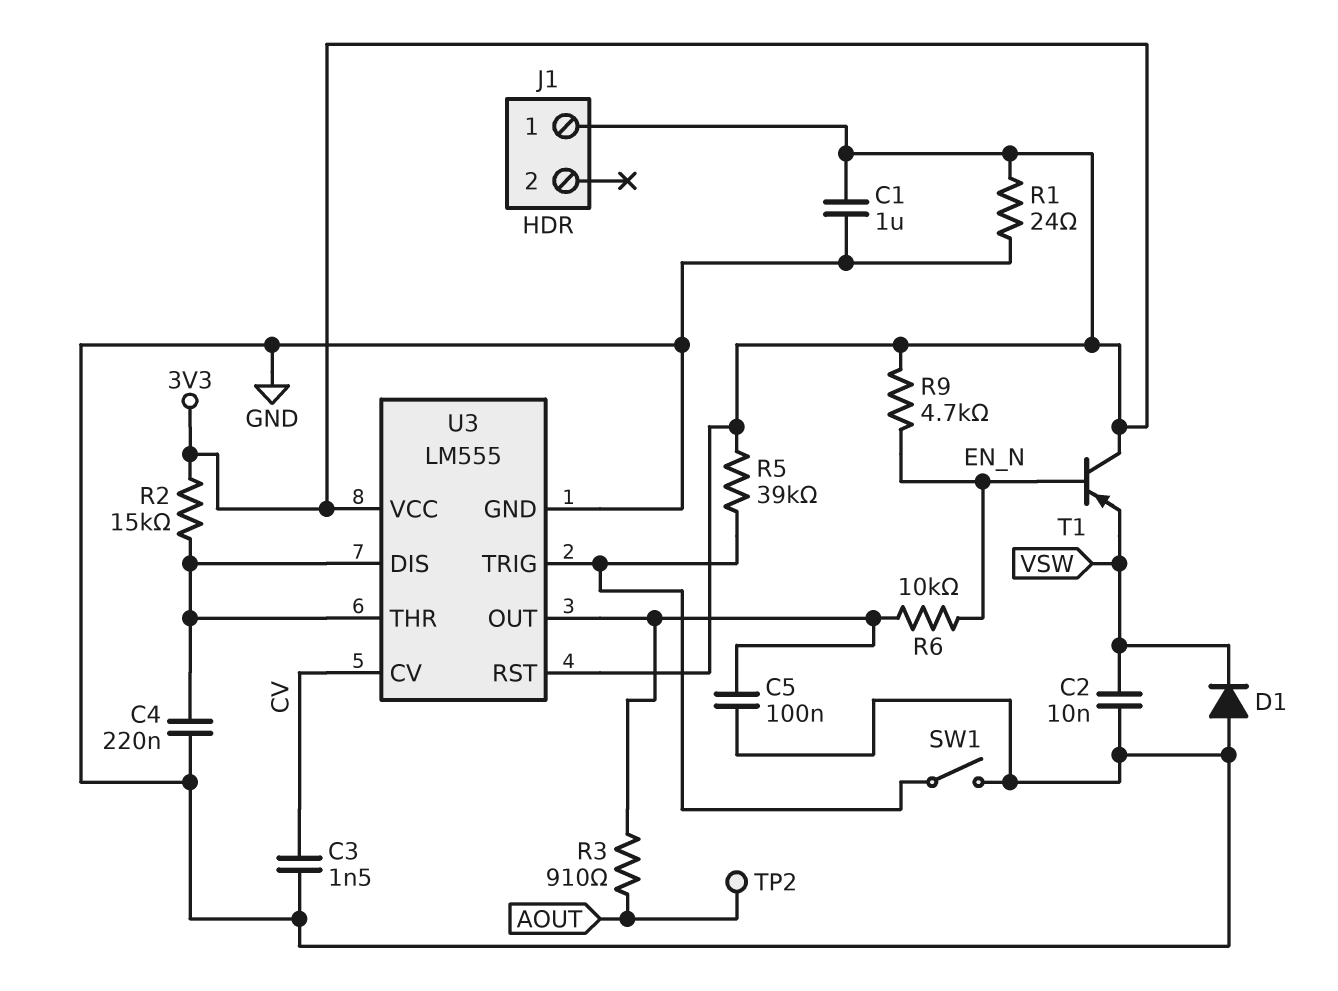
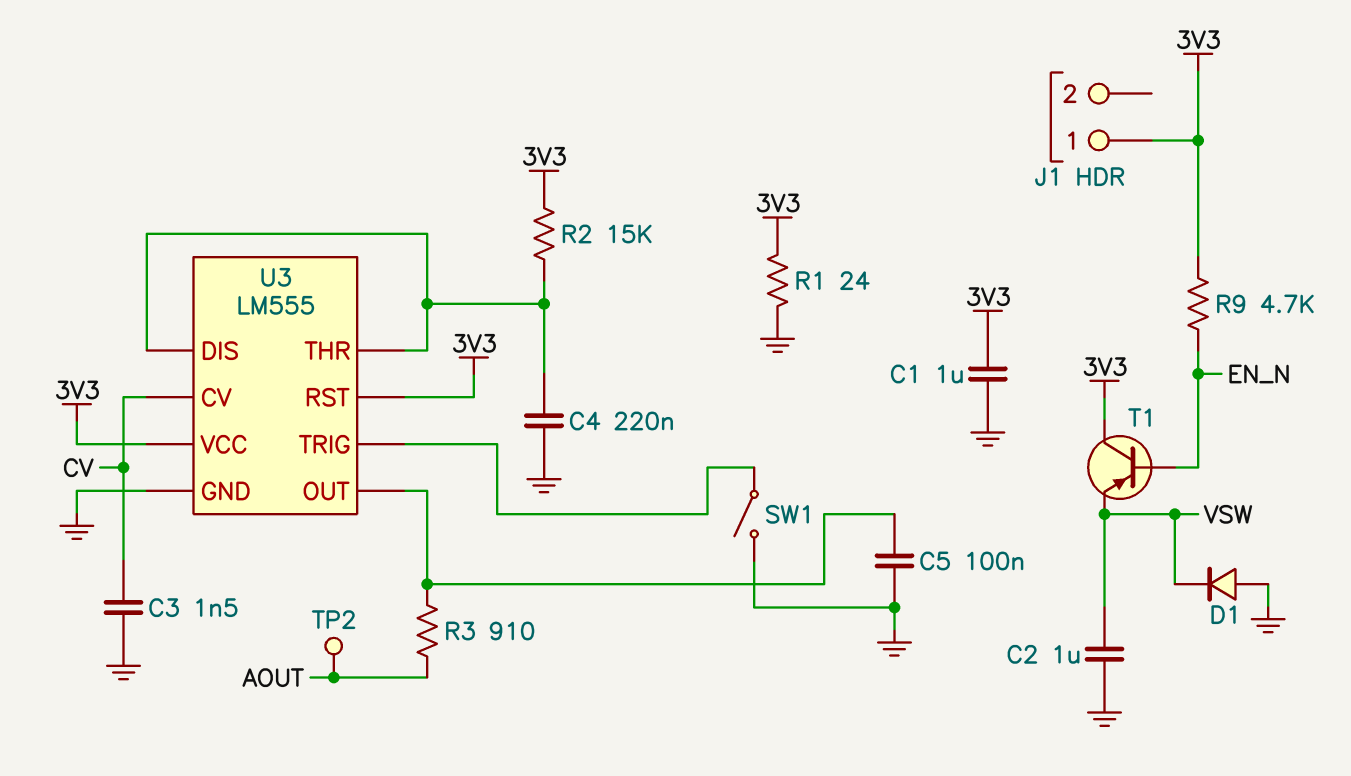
C2: 10nF (GND, VSW) -> 1uF (GND, VSW)
R5: 39k (3V3, U3/TRIG) -> none
R6: 10k (EN_N, U3/OUT) -> none

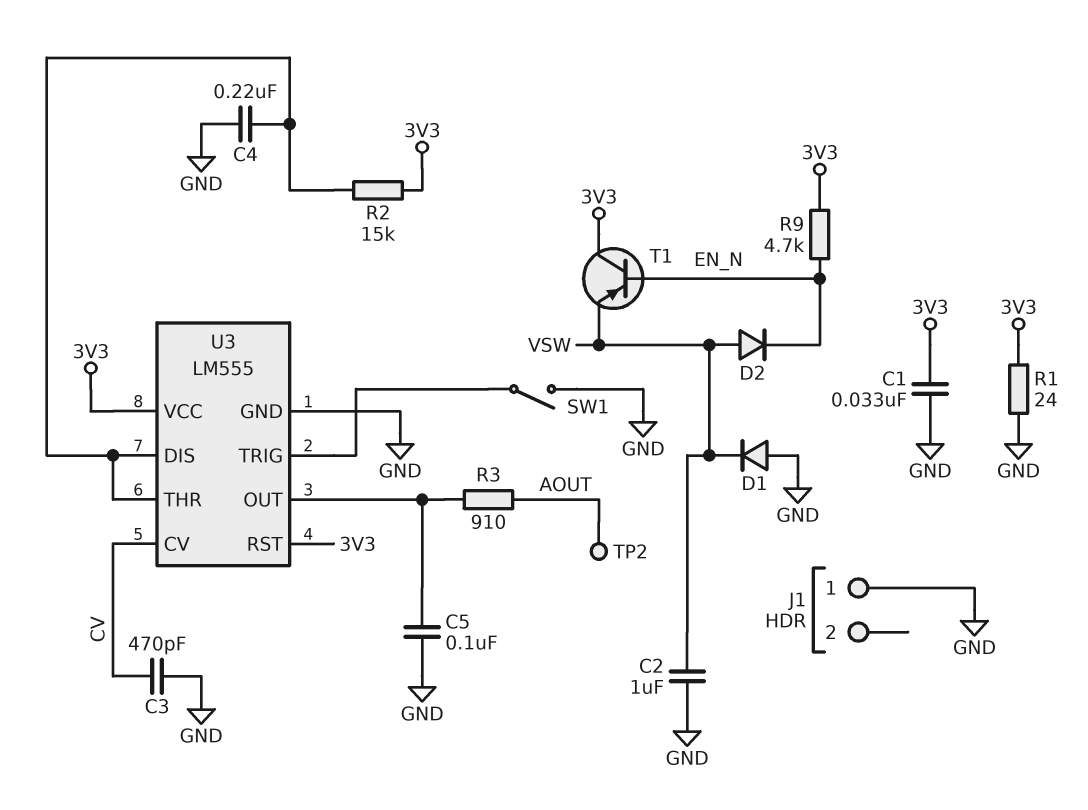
C1: 1uF (3V3, GND) -> 33nF (3V3, GND)
C3: 1.5nF (CV, GND) -> 470pF (CV, GND)
D2: none -> diode (A VSW, K EN_N)
J1 pin 1: 3V3 -> GND

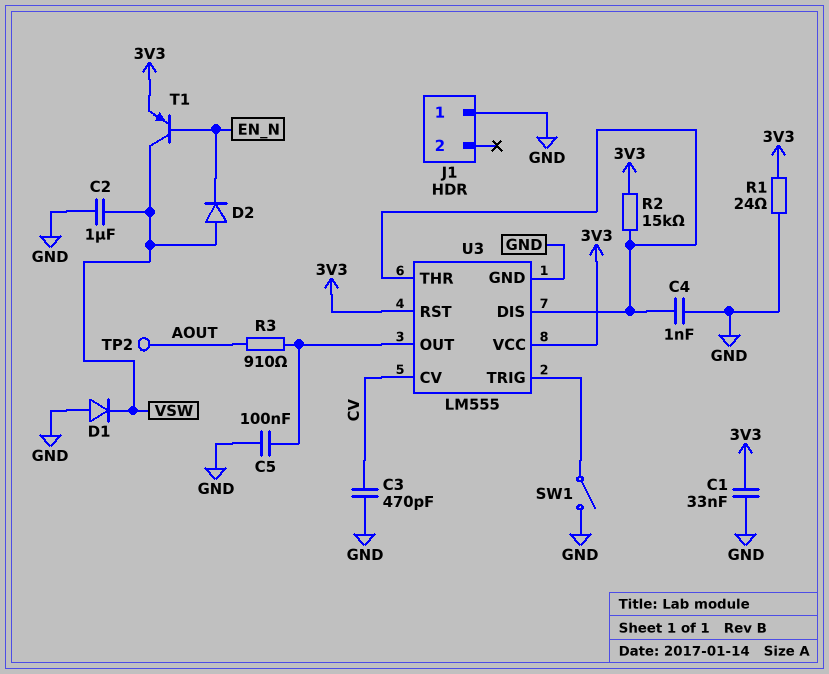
C4: 220nF (GND, U3/DIS) -> 1nF (GND, U3/DIS)
R9: 4.7k (3V3, EN_N) -> none
T1: PNP (B EN_N, C 3V3, E VSW) -> PNP (B EN_N, C VSW, E 3V3)

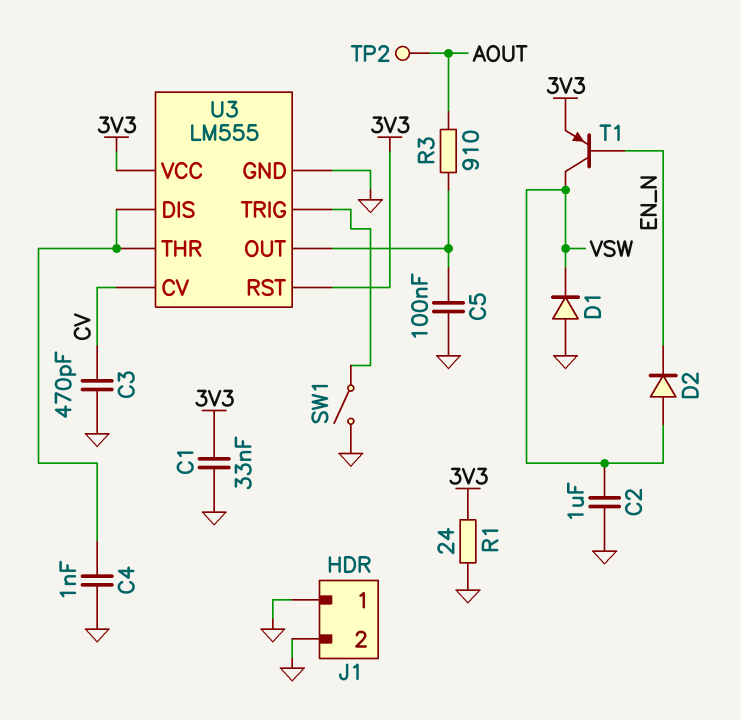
J1 pin 2: none -> GND
R2: 15k (3V3, U3/DIS) -> none

